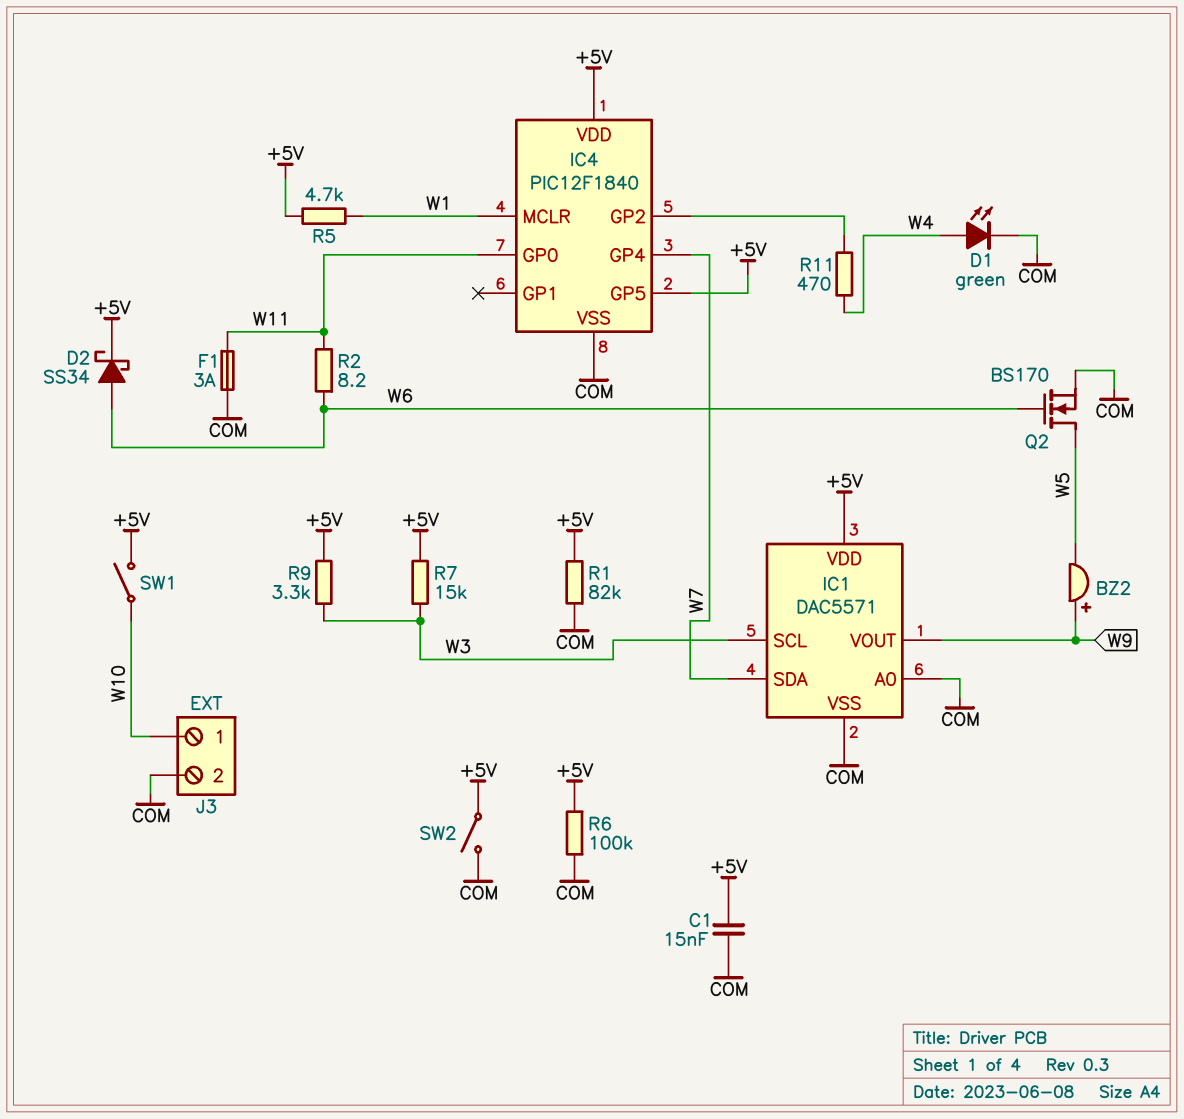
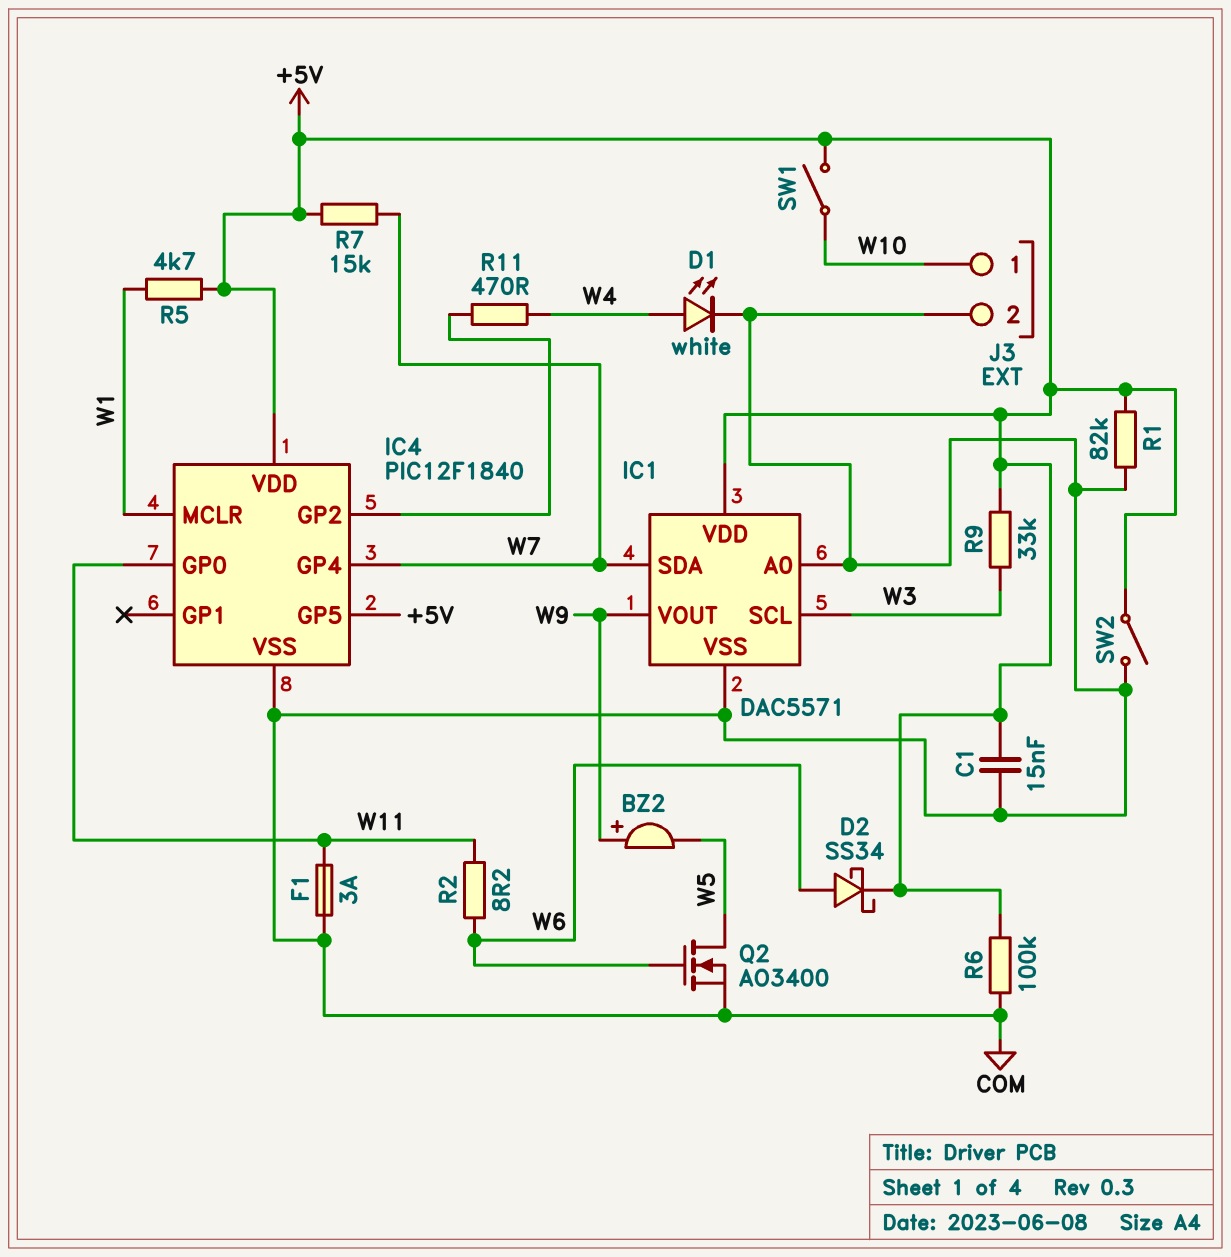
D1: LED green (A W4, K COM) -> LED white (A W4, K COM)
Q2: NMOS BS170 (G W6, D W5, S COM) -> NMOS AO3400 (G W6, D W5, S COM)
R7: 15k (+5V, W3) -> 15k (+5V, W7)
R9: 3.3k (+5V, W3) -> 33k (+5V, W3)

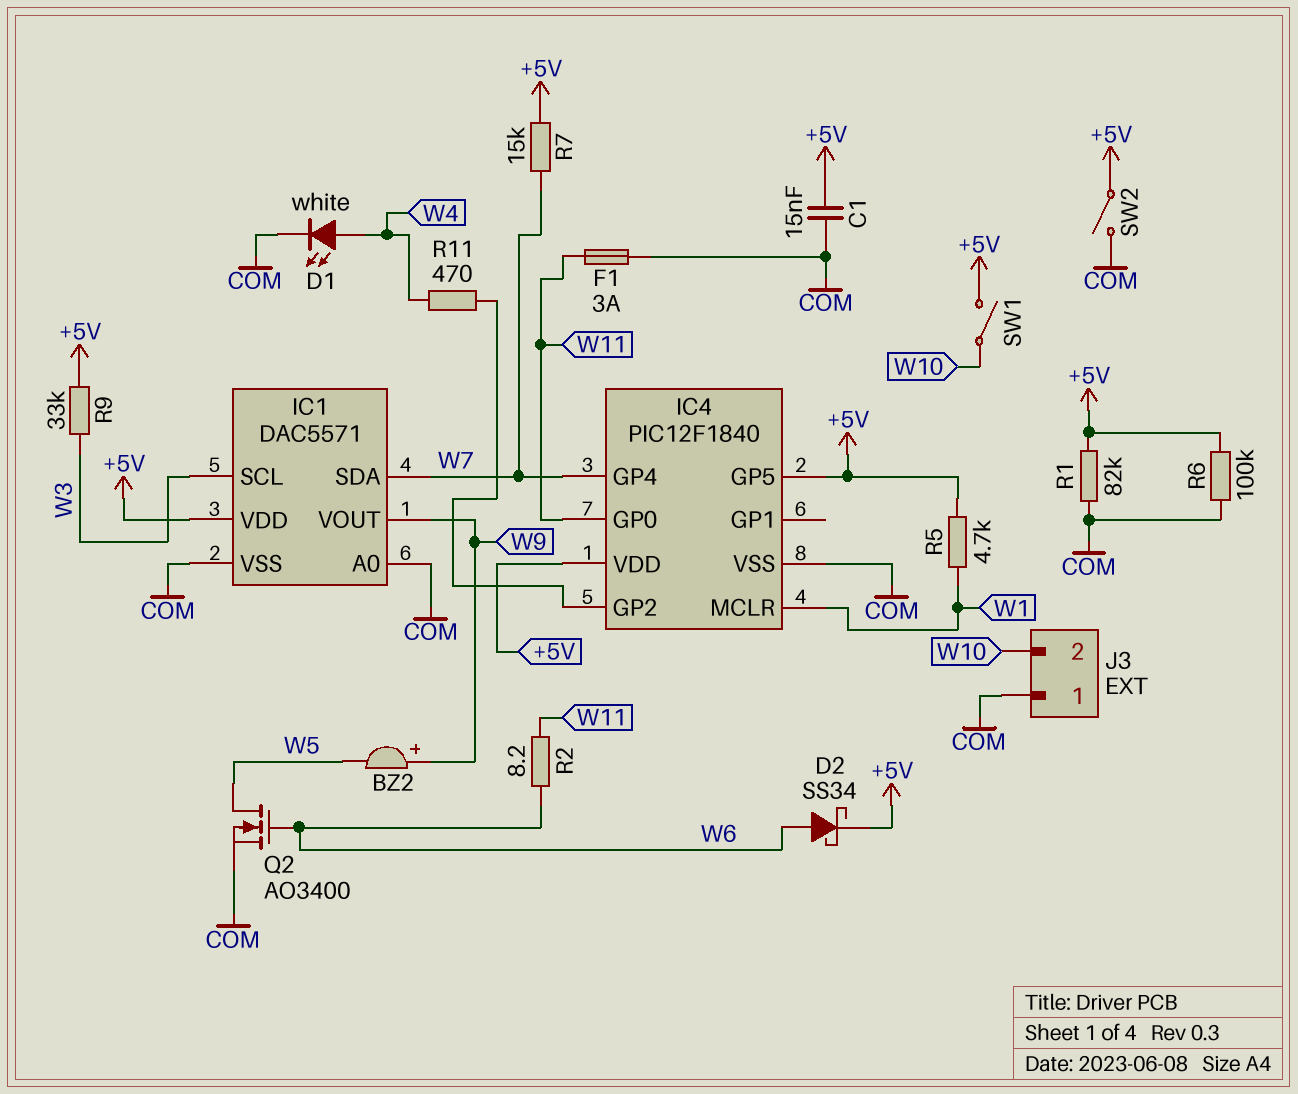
J3 pin 1: W10 -> COM
J3 pin 2: COM -> W10

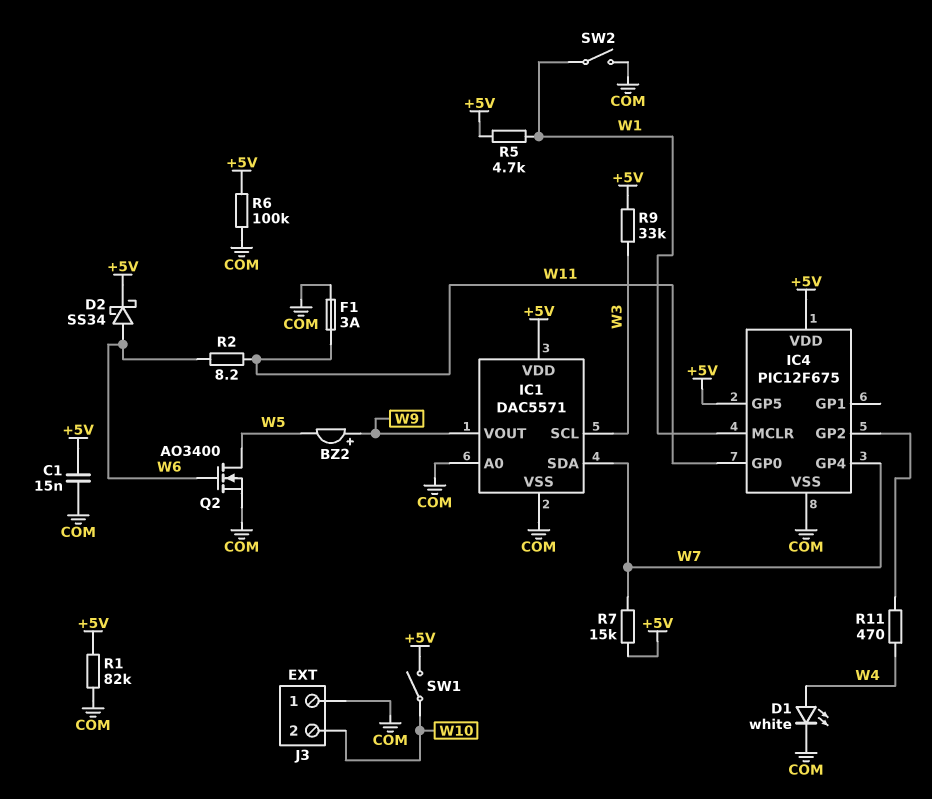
IC4: PIC12F1840 -> PIC12F675
SW2: switch (+5V, COM) -> switch (COM, W1)

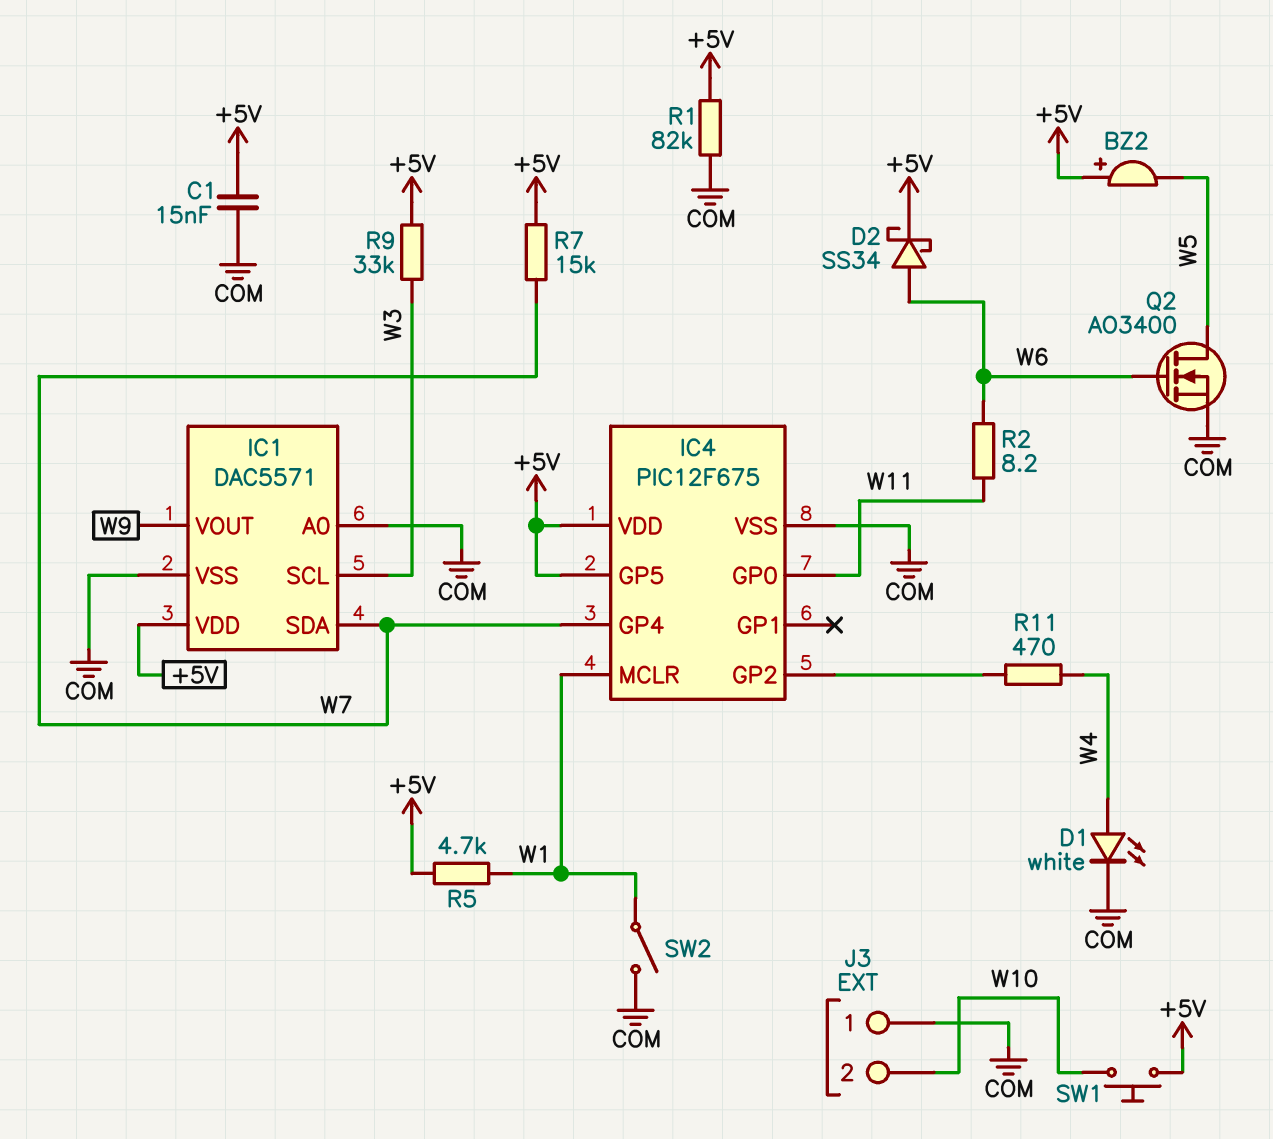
BZ2: buzzer (plus W9, minus W5) -> buzzer (plus +5V, minus W5)
F1: 3A (COM, W11) -> none
R6: 100k (+5V, COM) -> none
SW1: switch (+5V, W10) -> button (+5V, W10)

